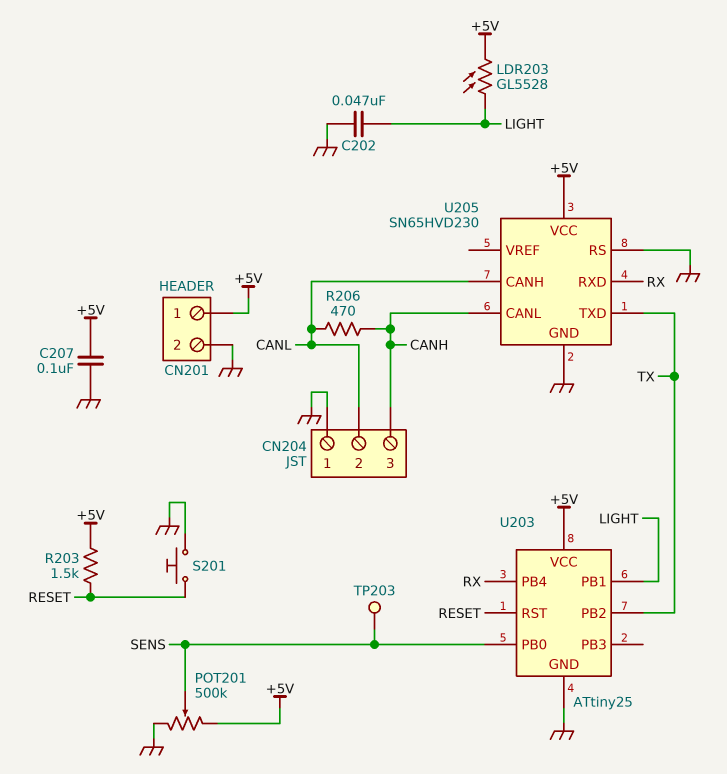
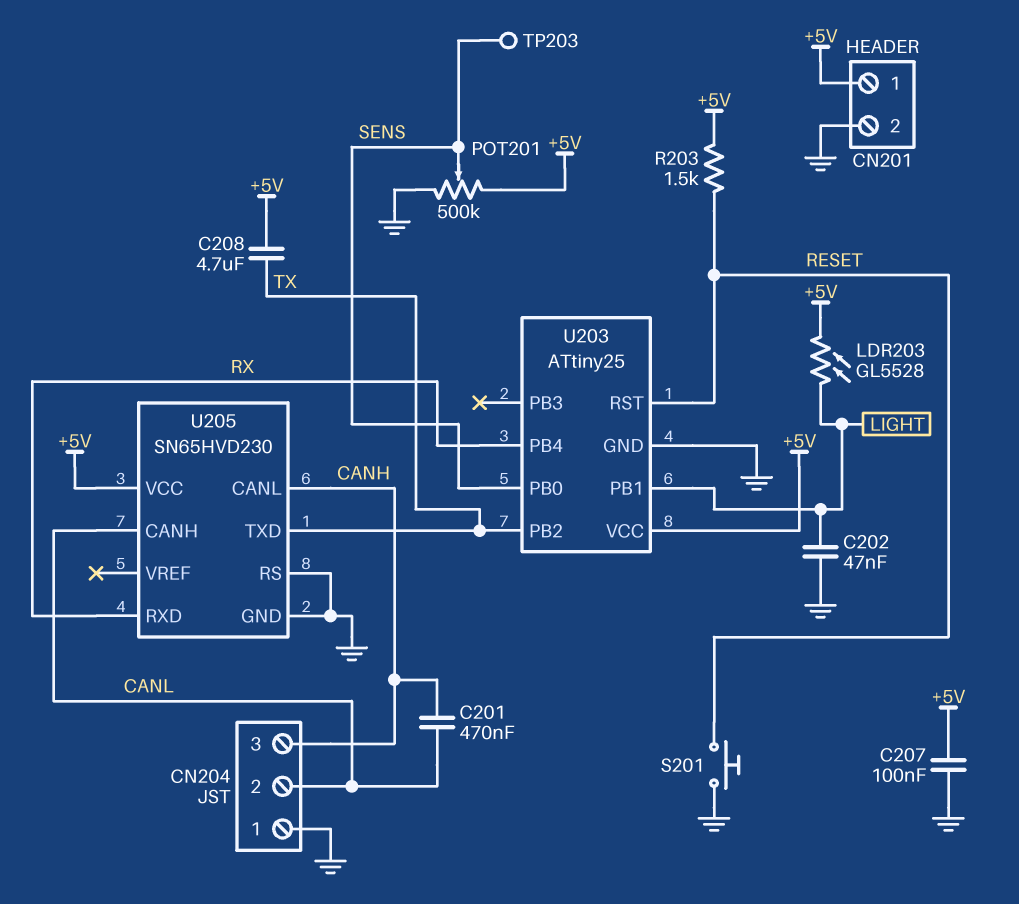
C201: none -> 470nF (CANH, CANL)
C208: none -> 4.7uF (+5V, TX)
R206: 470 (CANH, CANL) -> none

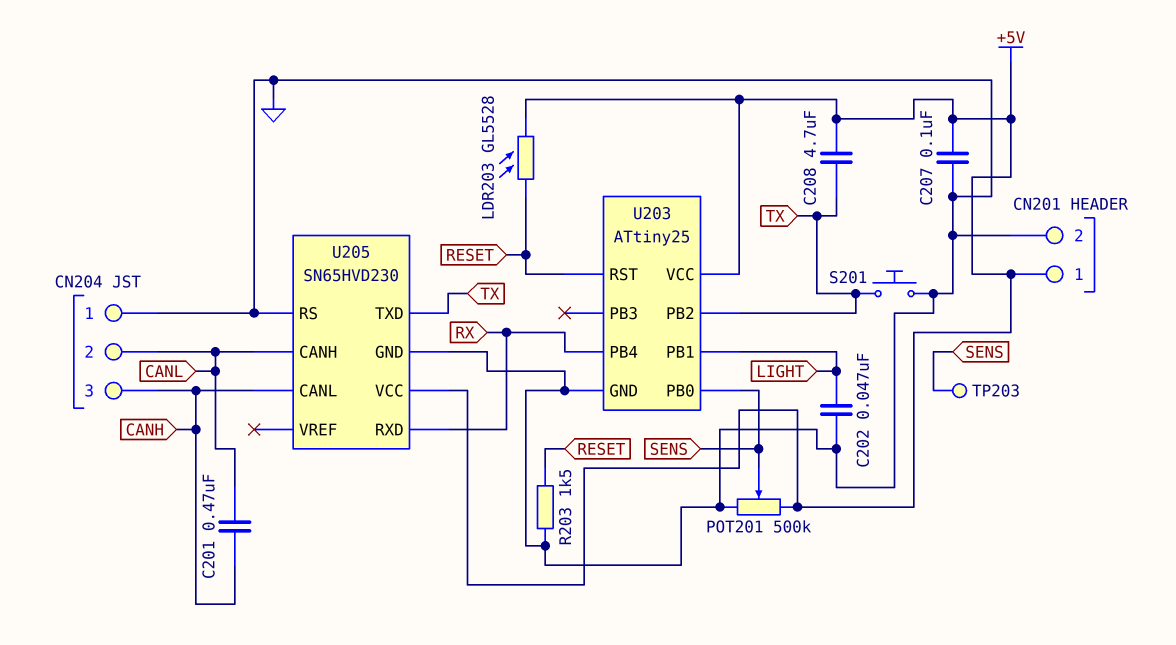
LDR203: GL5528 (+5V, LIGHT) -> GL5528 (+5V, RESET)
R203: 1.5k (+5V, RESET) -> 1.5k (GND, RESET)
S201: button (GND, RESET) -> button (GND, TX)

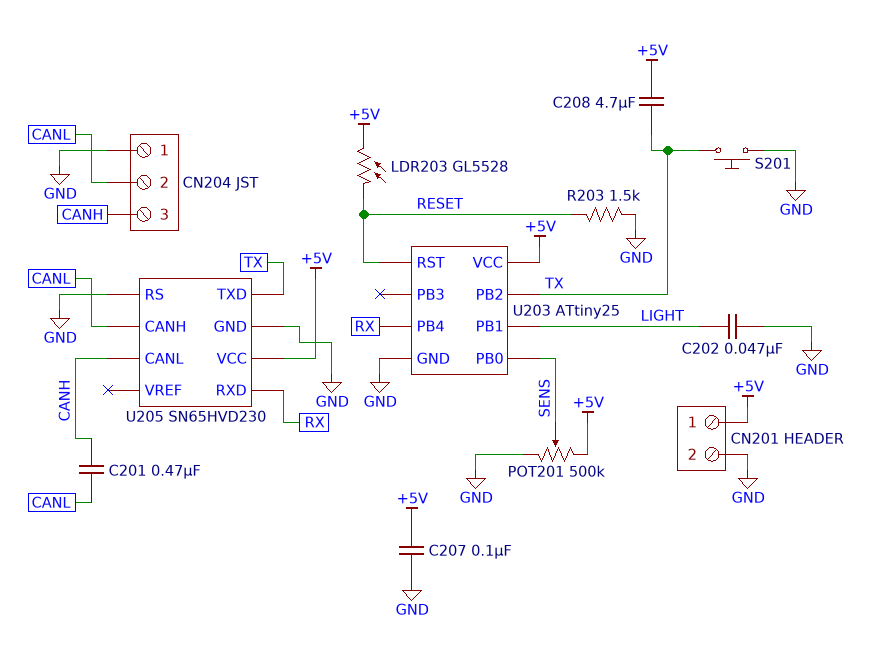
TP203: test point (SENS) -> none

